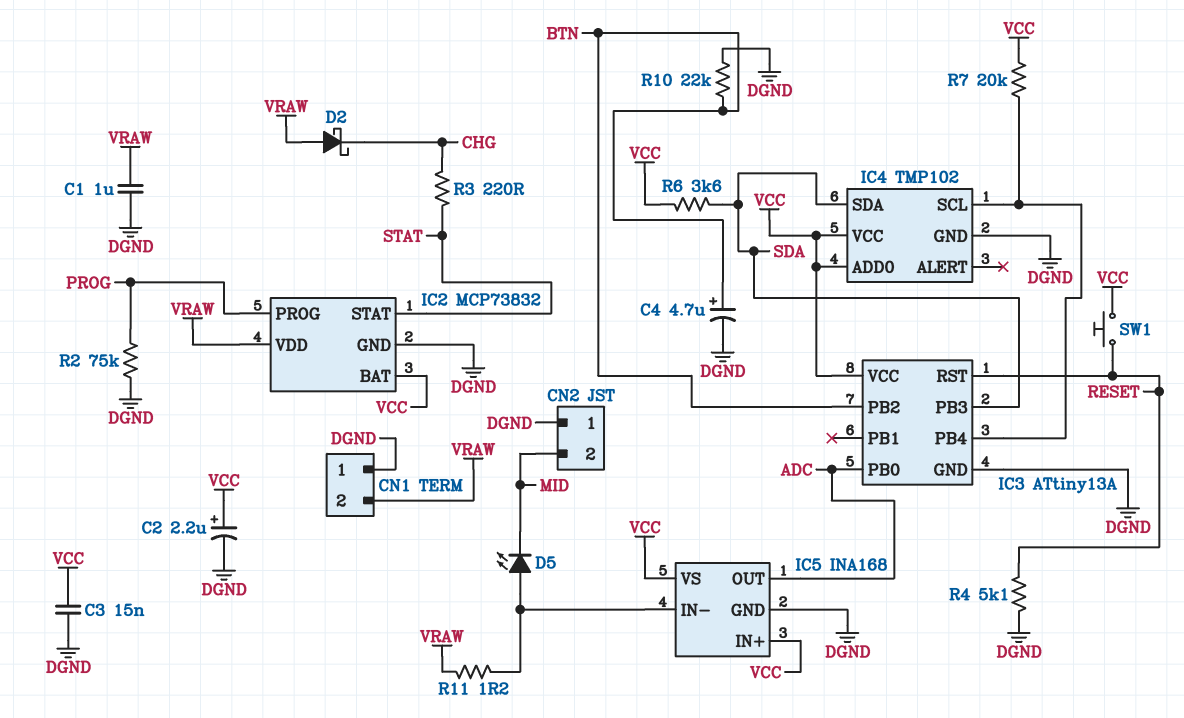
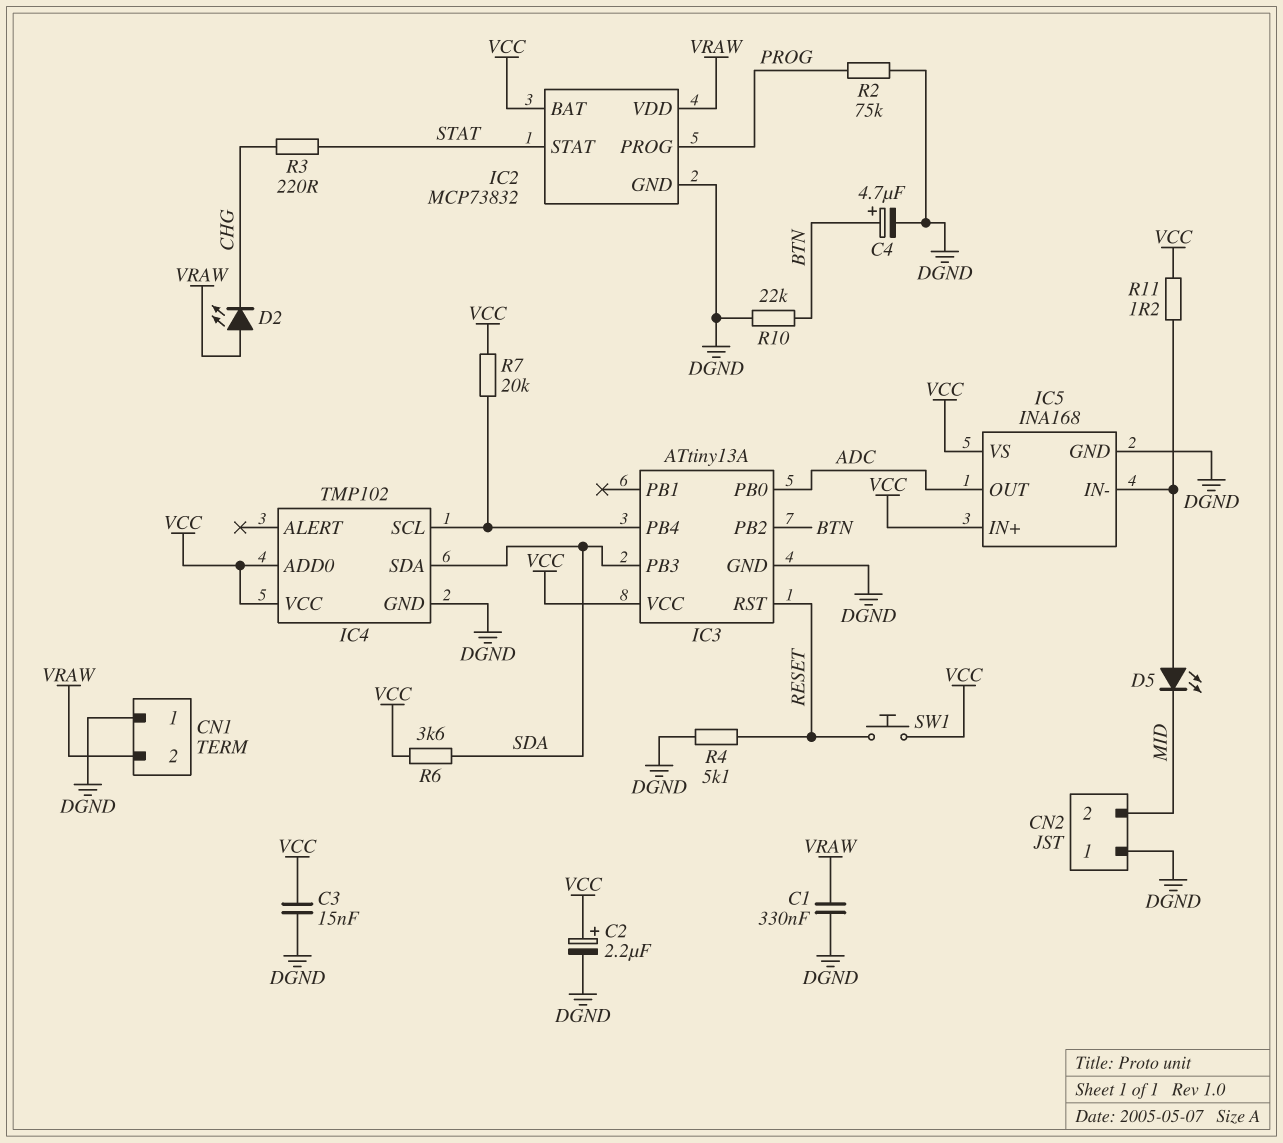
C1: 1uF (DGND, VRAW) -> 330nF (DGND, VRAW)
D2: schottky (A VRAW, K CHG) -> LED (A VRAW, K CHG)
R11: 1.2 (IC5/IN-, VRAW) -> 1.2 (IC5/IN-, VCC)

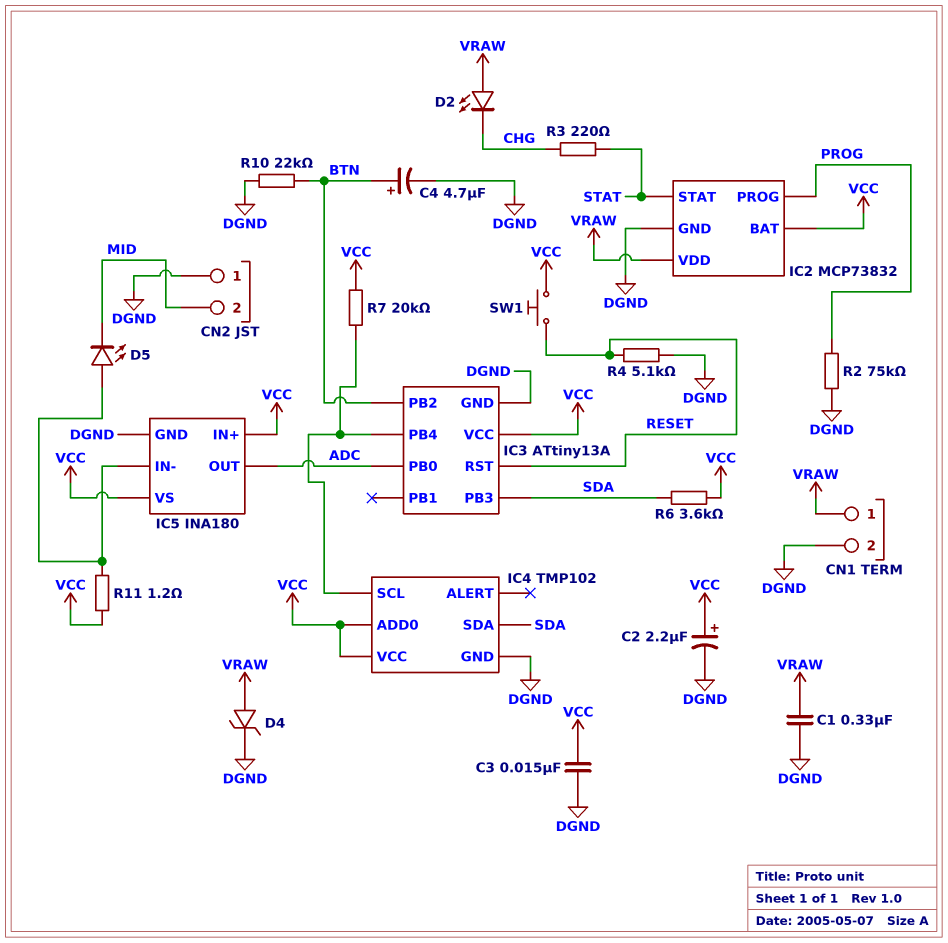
CN1 pin 1: DGND -> VRAW
CN1 pin 2: VRAW -> DGND
D4: none -> zener (A VRAW, K DGND)
IC5: INA168 -> INA180

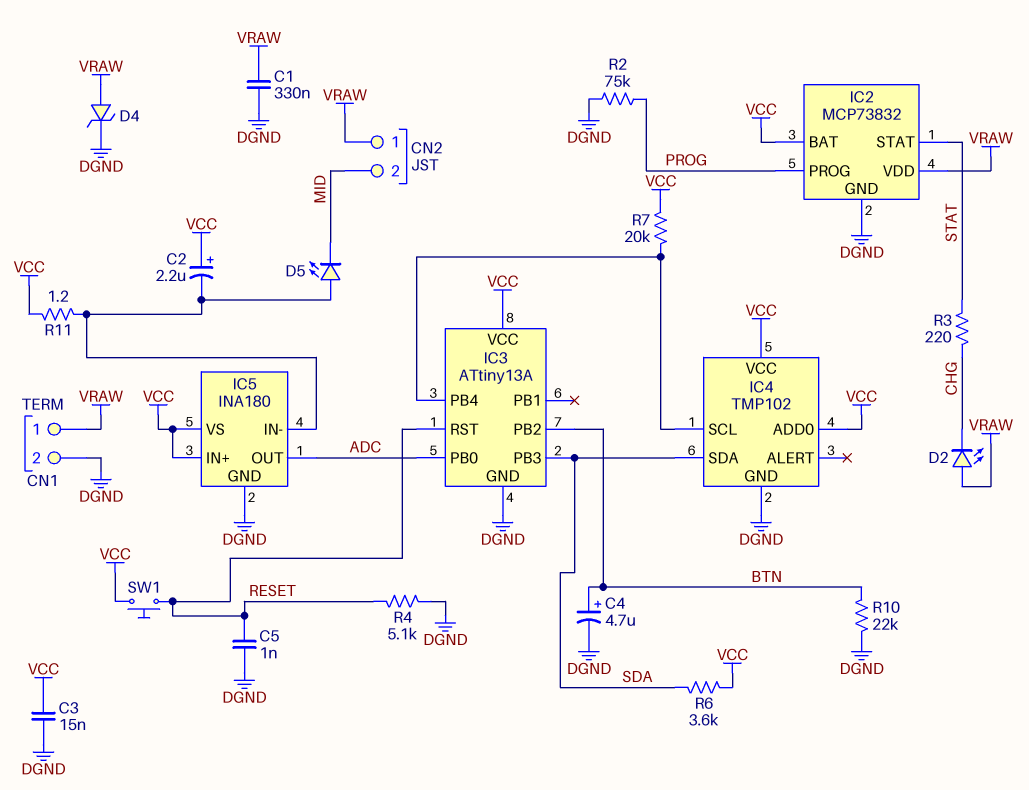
C2: 2.2uF (plus VCC, minus DGND) -> 2.2uF (plus VCC, minus IC5/IN-)
C5: none -> 1nF (DGND, RESET)
CN2 pin 1: DGND -> VRAW

